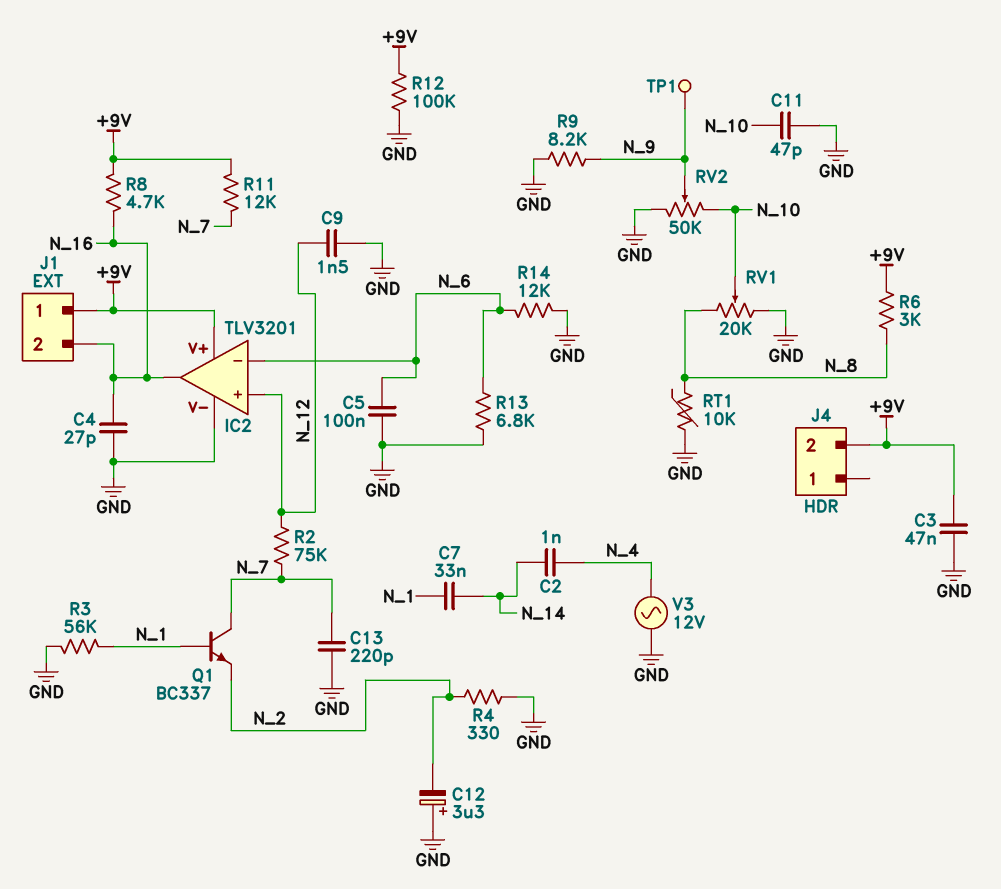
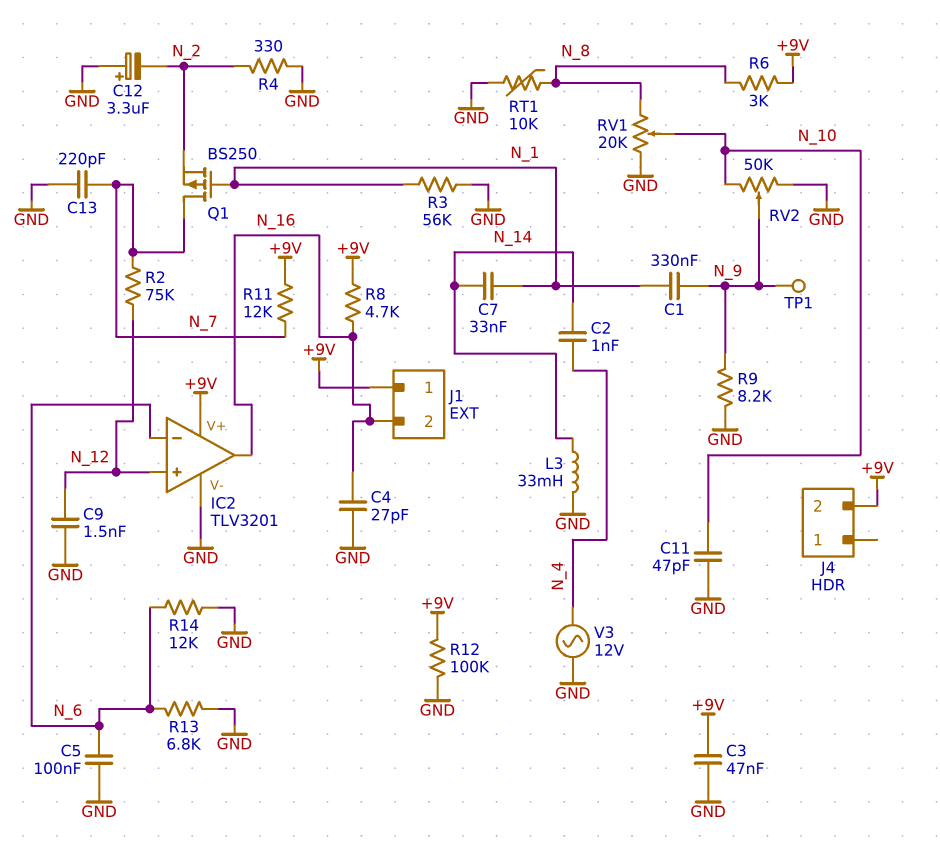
C1: none -> 330nF (N_1, N_9)
L3: none -> 33mH (GND, N_14)
Q1: NPN BC337 (B N_1, C N_7, E N_2) -> PMOS BS250 (G N_1, D N_7, S N_2)

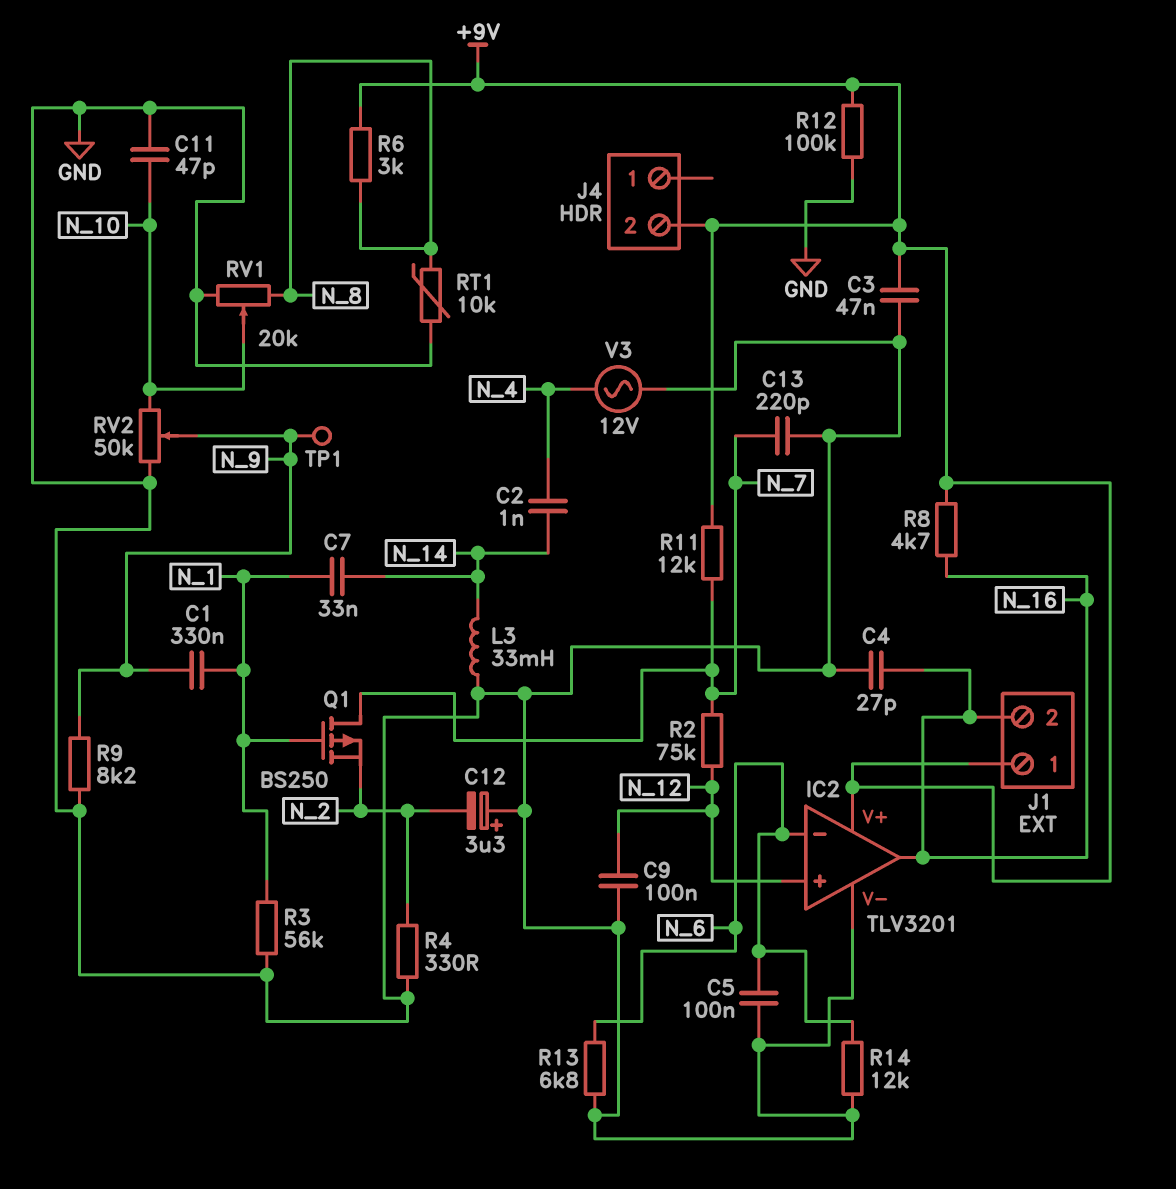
C9: 1.5nF (GND, N_12) -> 100nF (GND, N_12)

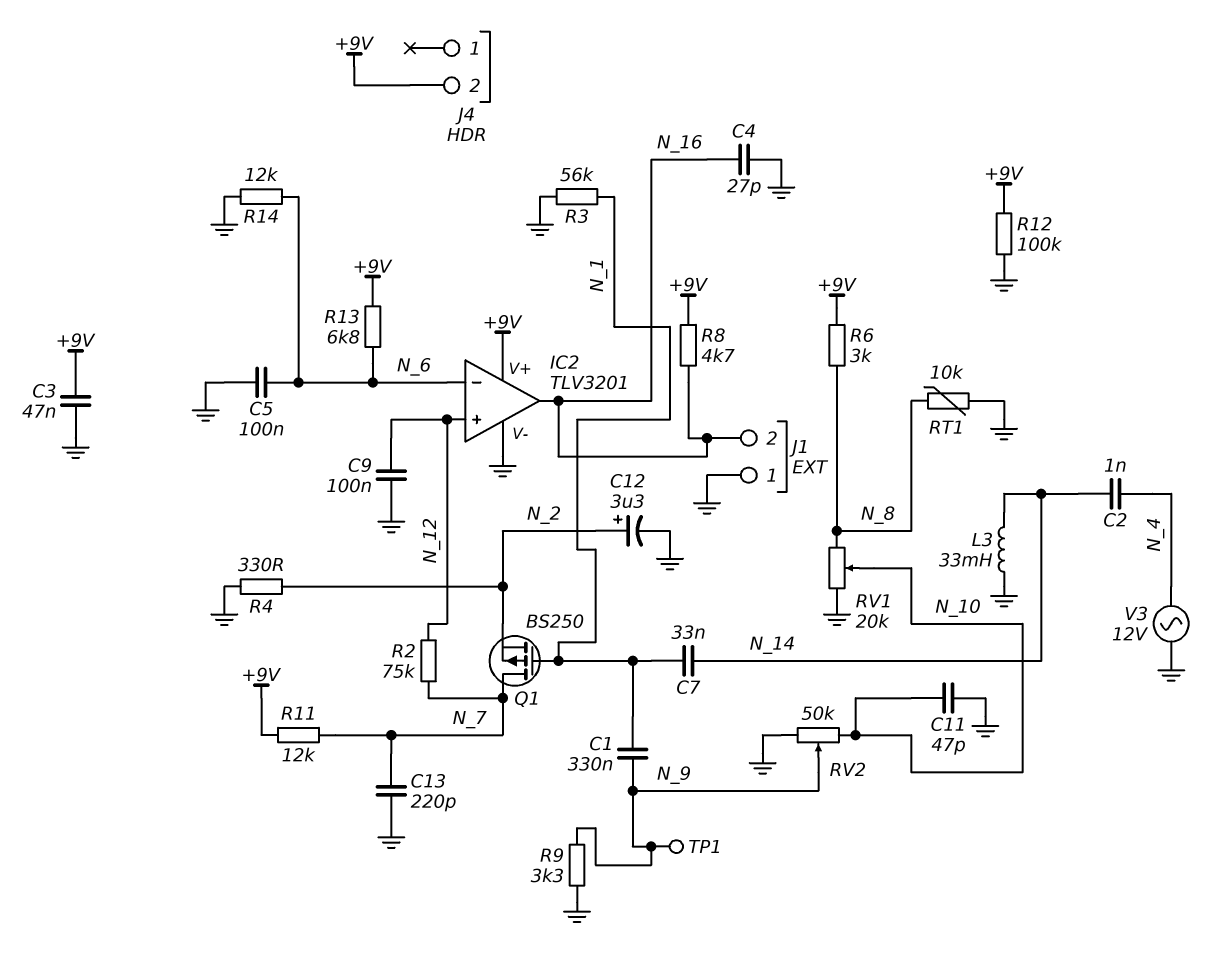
C12: 3.3uF (plus GND, minus N_2) -> 3.3uF (plus N_2, minus GND)
J1 pin 1: +9V -> GND
R9: 8.2k (GND, N_9) -> 3.3k (GND, N_9)
R13: 6.8k (GND, N_6) -> 6.8k (+9V, N_6)

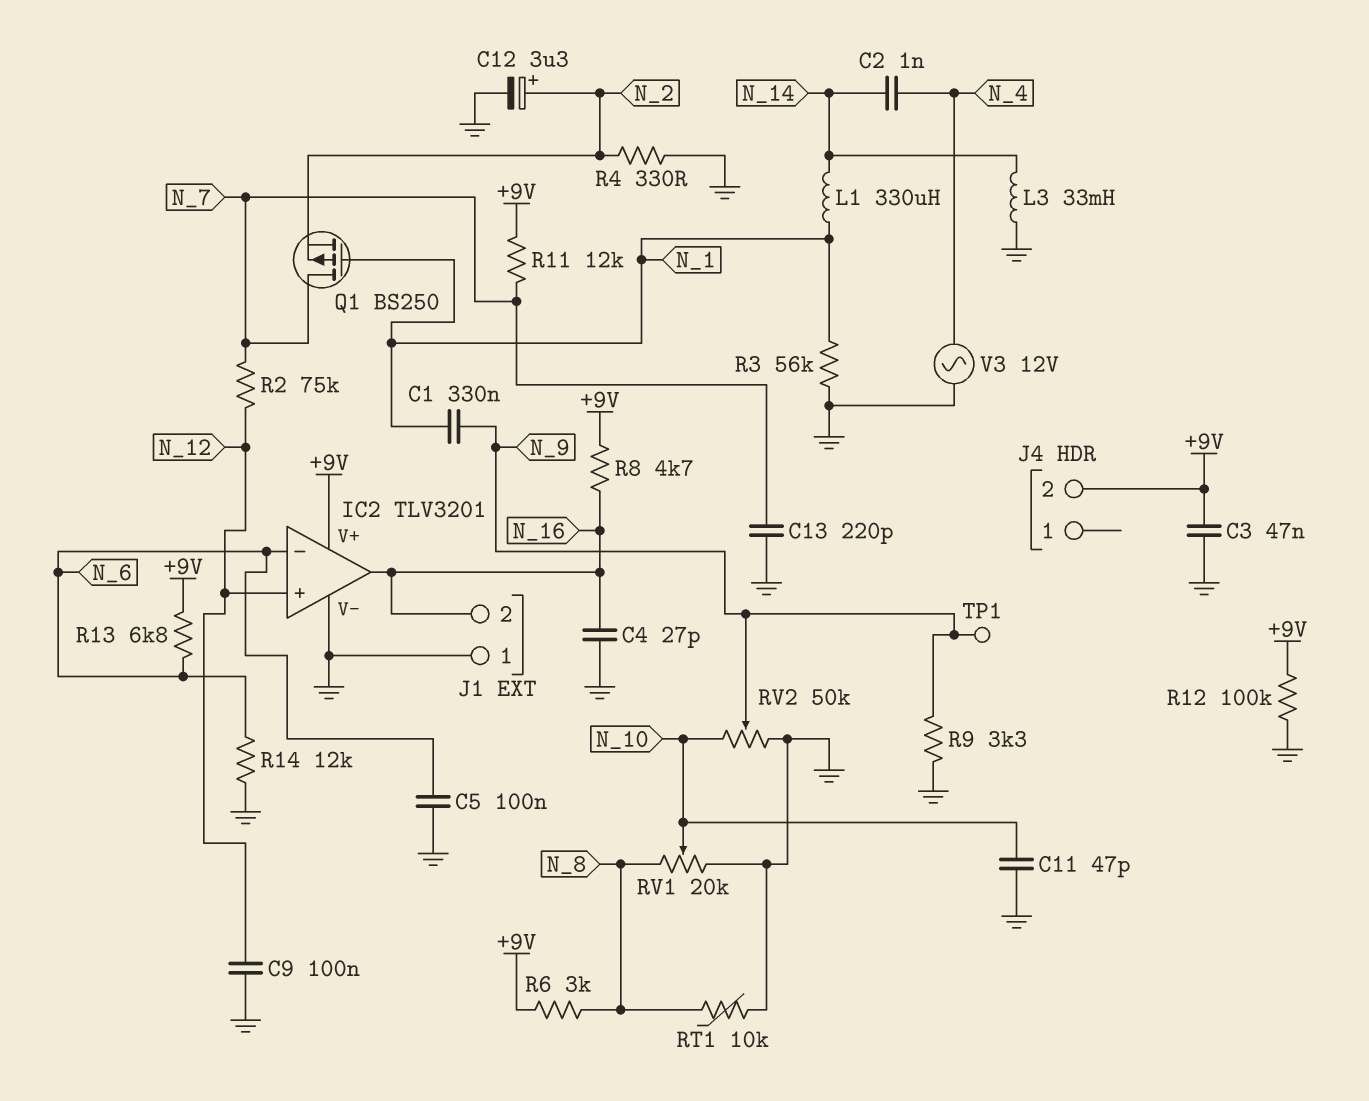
C7: 33nF (N_1, N_14) -> none
L1: none -> 330uH (N_1, N_14)

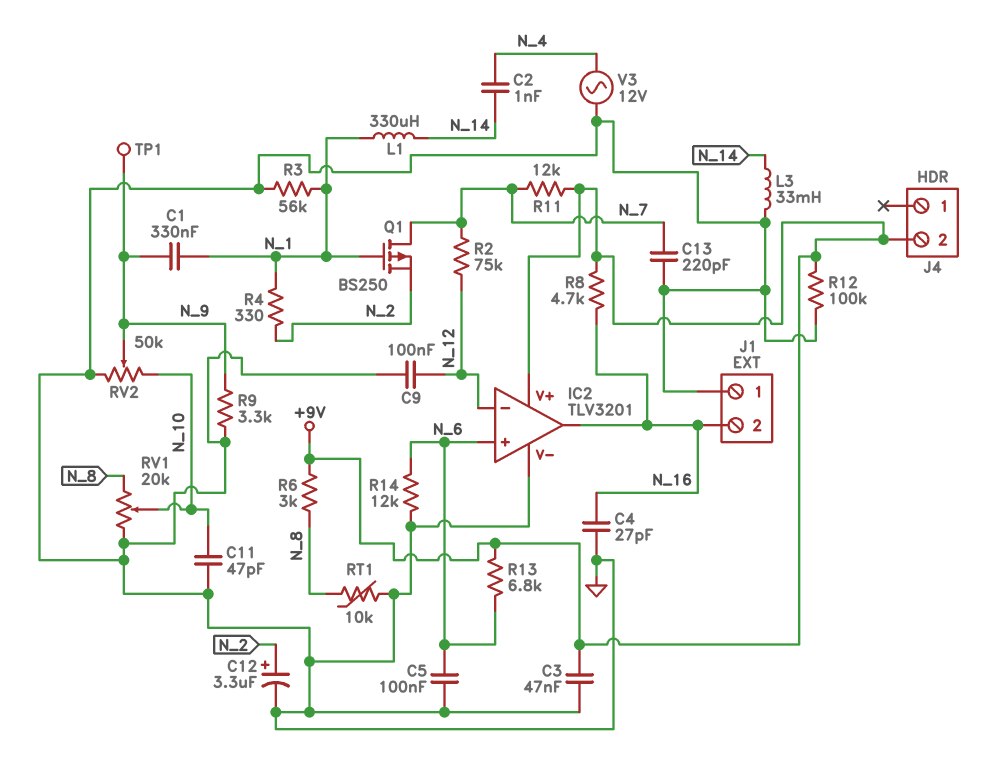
IC2 pin in+: N_12 -> N_6
IC2 pin in-: N_6 -> N_12
R4: 330 (GND, N_2) -> 330 (N_1, N_2)

